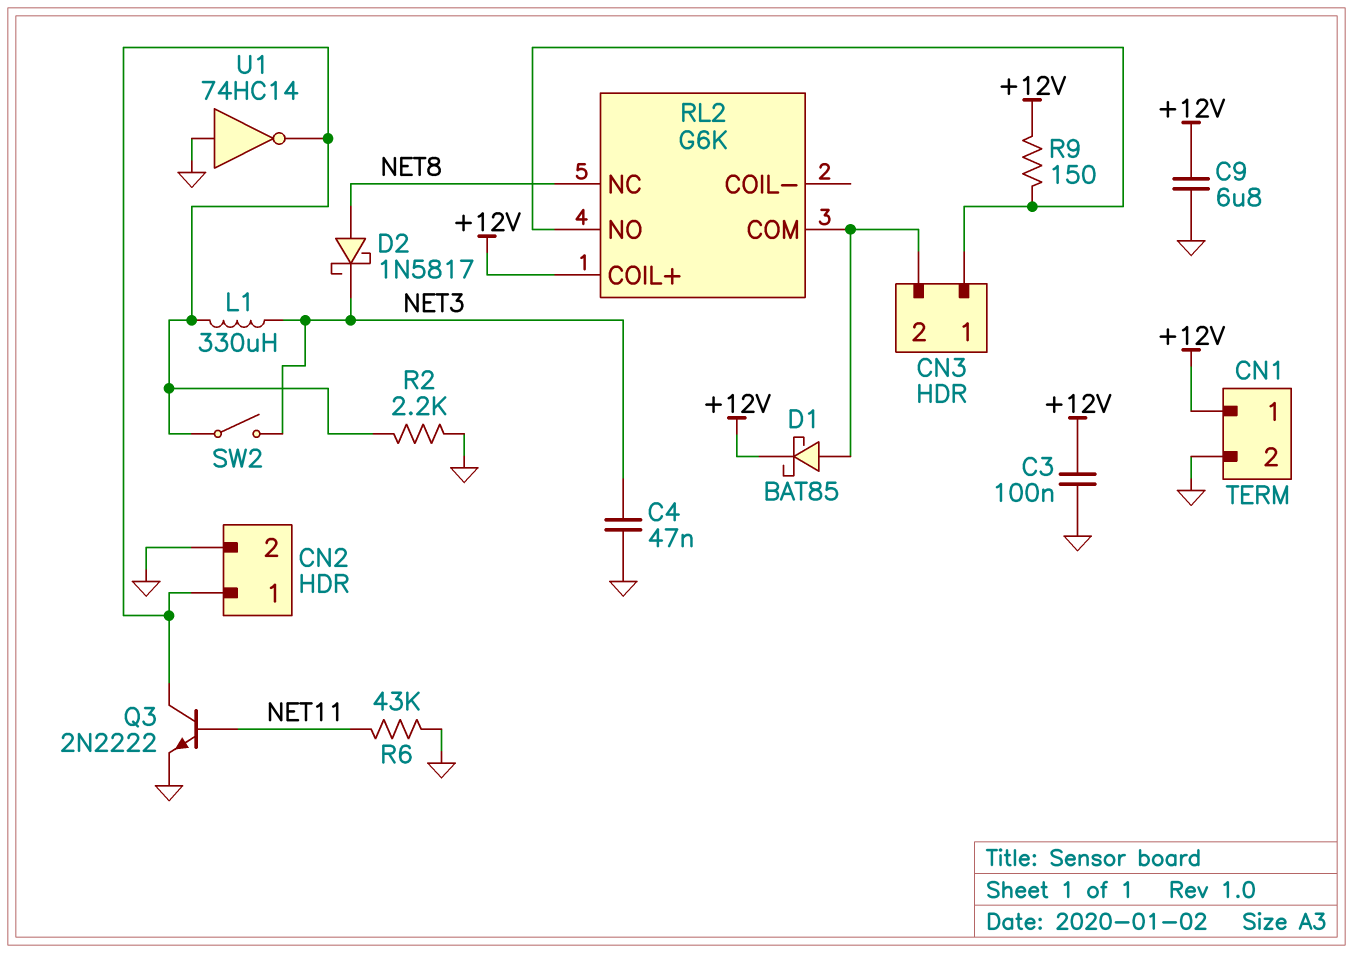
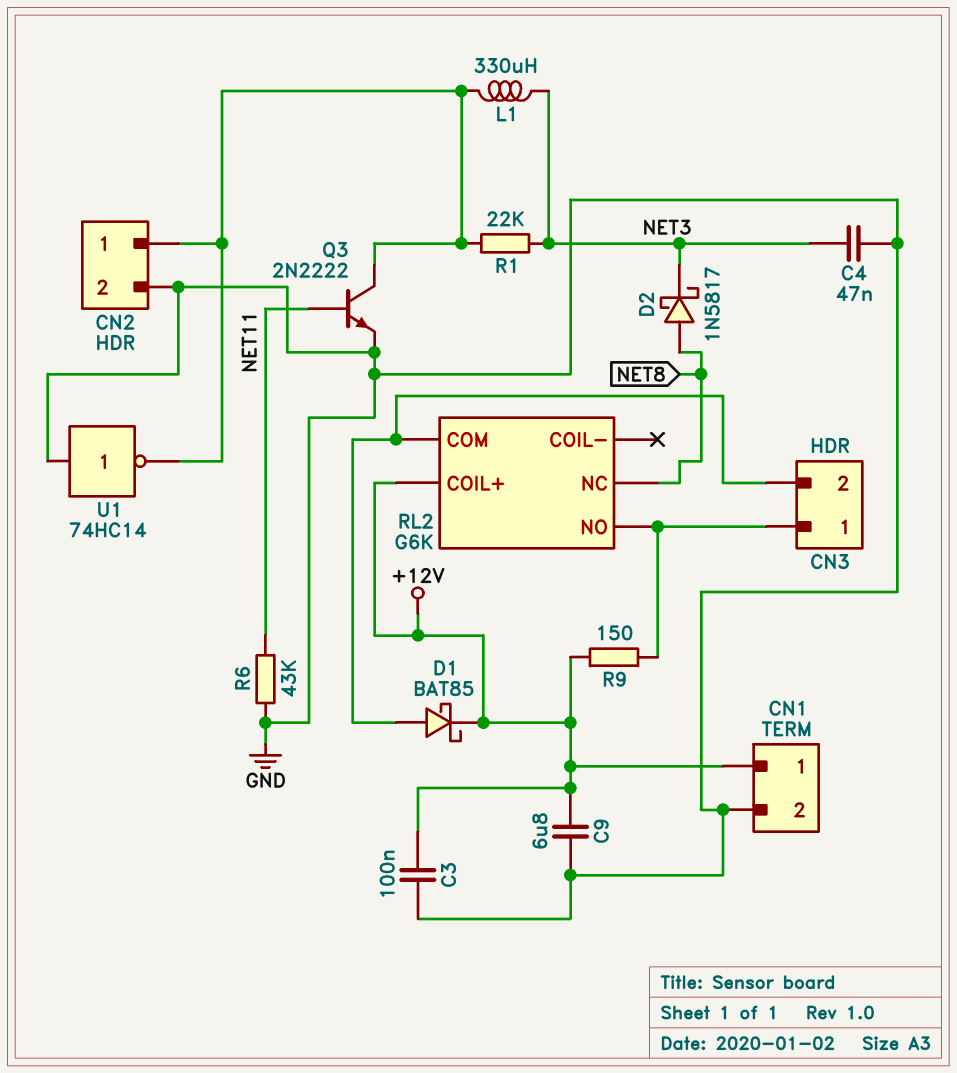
R1: none -> 22k (CN2/1, NET3)
R2: 2.2k (CN2/1, GND) -> none
SW2: switch (CN2/1, NET3) -> none

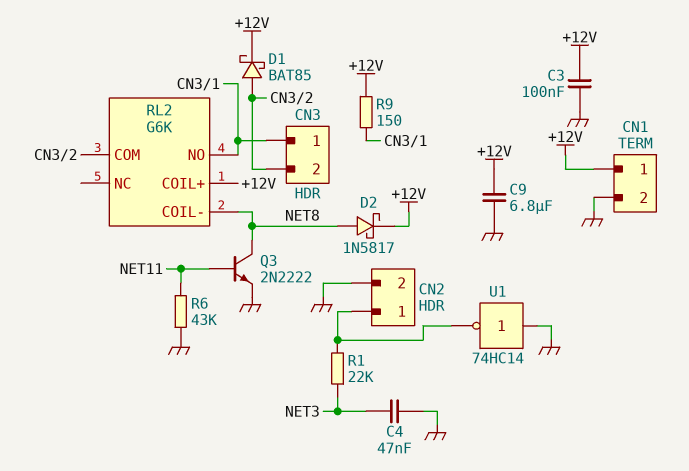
D2: schottky 1N5817 (A NET8, K NET3) -> schottky 1N5817 (A NET8, K +12V)
L1: 330uH (CN2/1, NET3) -> none
Q3: NPN 2N2222 (B NET11, C CN2/1, E GND) -> NPN 2N2222 (B NET11, C NET8, E GND)
RL2 pin COIL-: none -> NET8
RL2 pin NC: NET8 -> none

